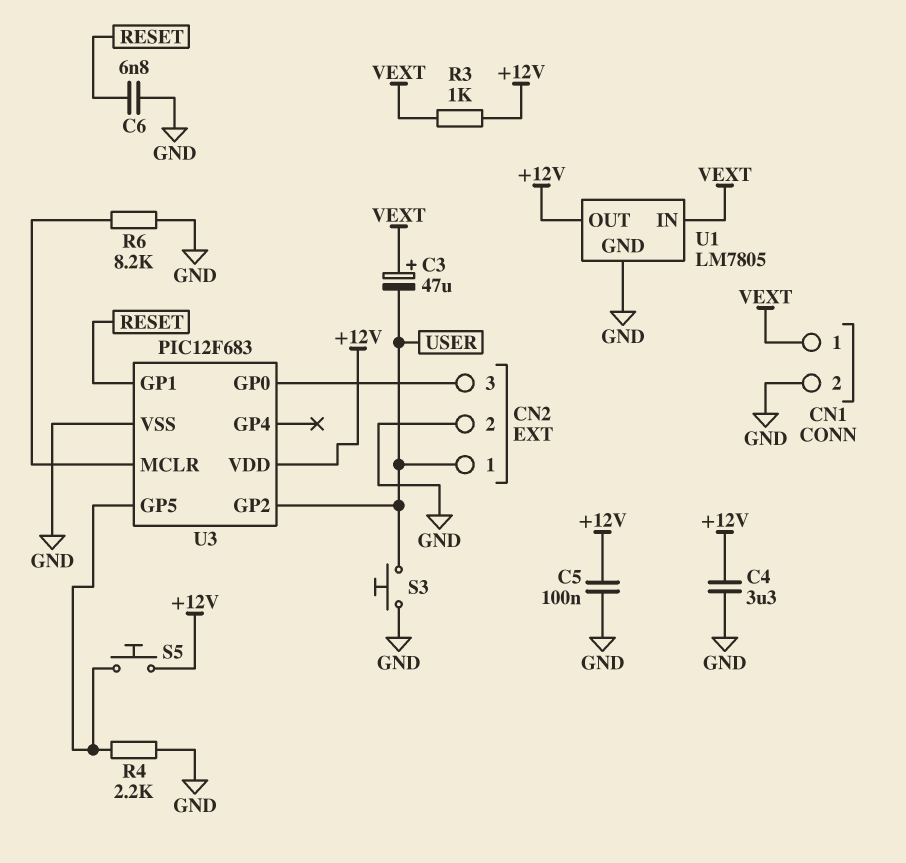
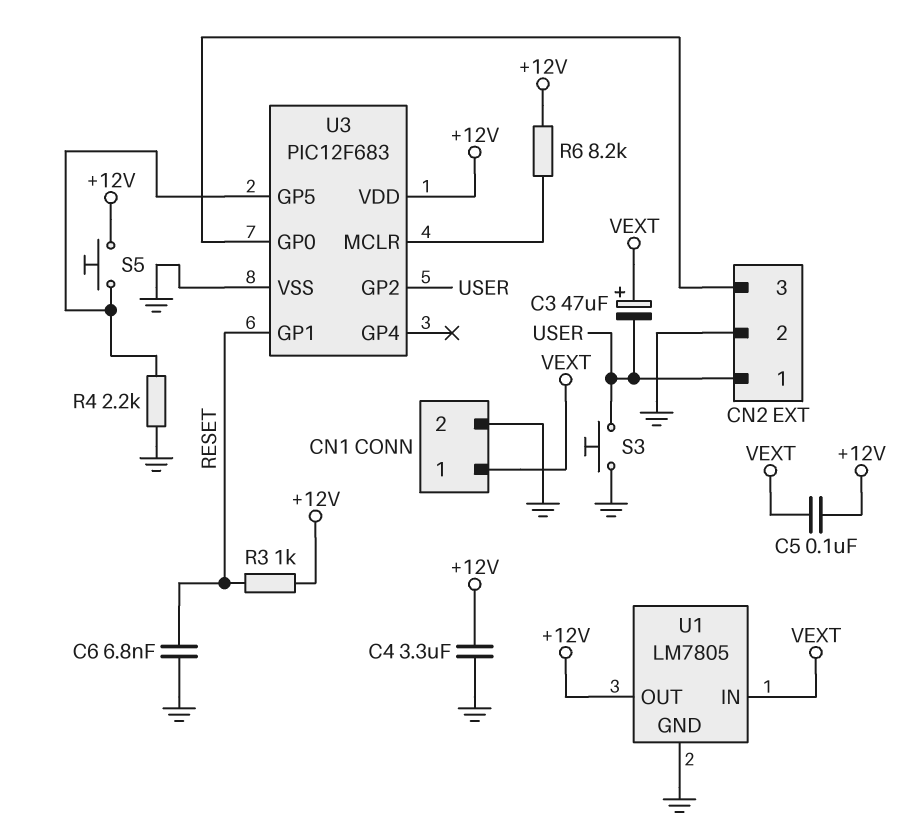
C5: 100nF (+12V, GND) -> 100nF (+12V, VEXT)
R3: 1k (+12V, VEXT) -> 1k (+12V, RESET)
R6: 8.2k (GND, U3/MCLR) -> 8.2k (+12V, U3/MCLR)

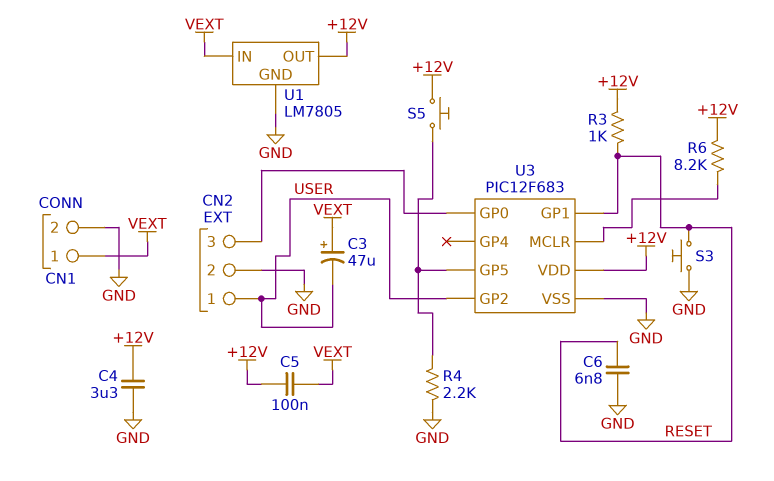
S3: button (GND, USER) -> button (GND, RESET)

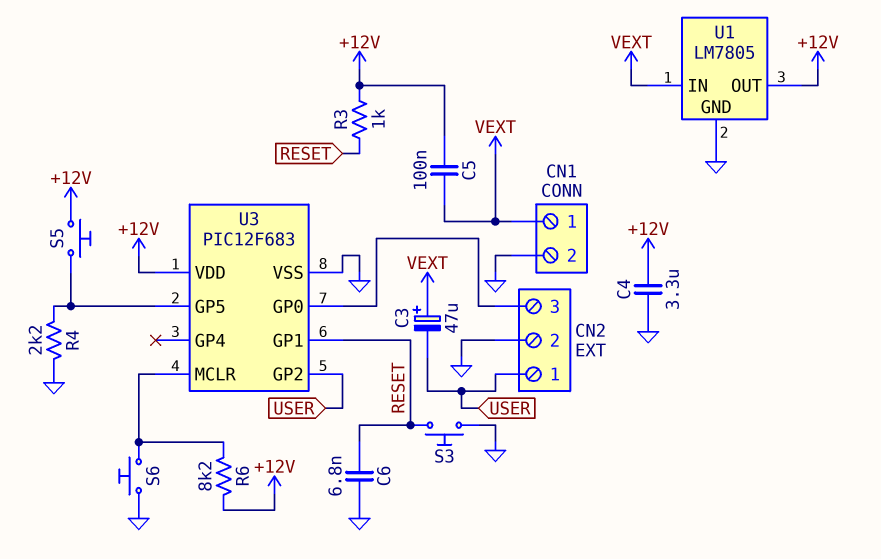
S6: none -> button (GND, U3/MCLR)

